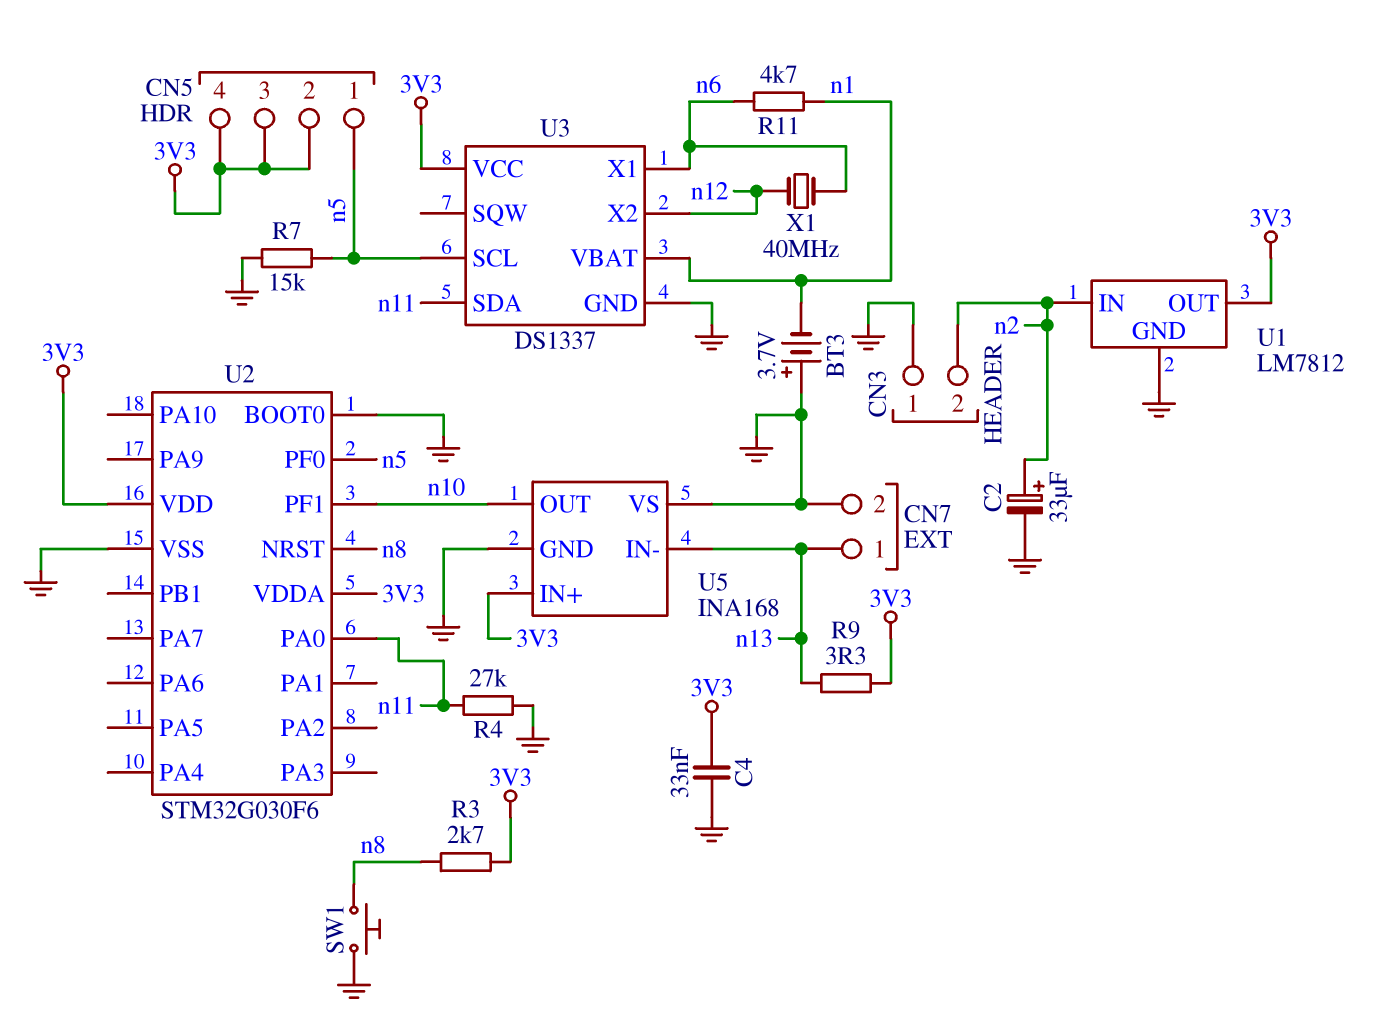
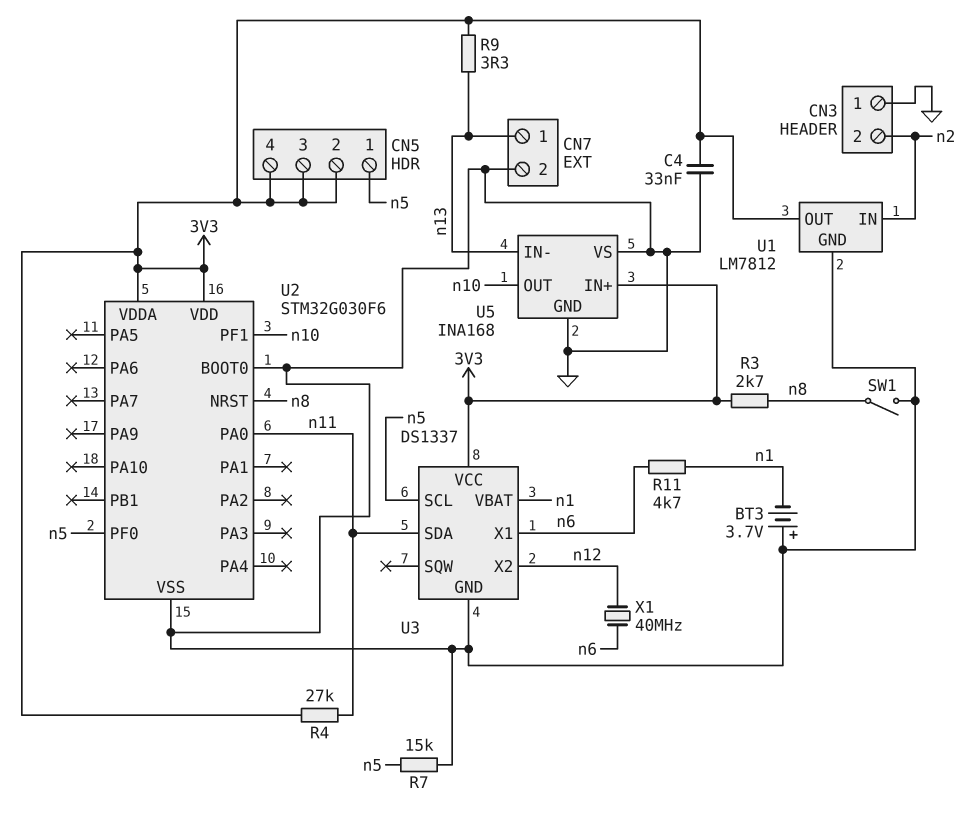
C2: 33uF (plus n2, minus GND) -> none
R4: 27k (GND, n11) -> 27k (3V3, n11)
SW1: button (GND, n8) -> switch (GND, n8)

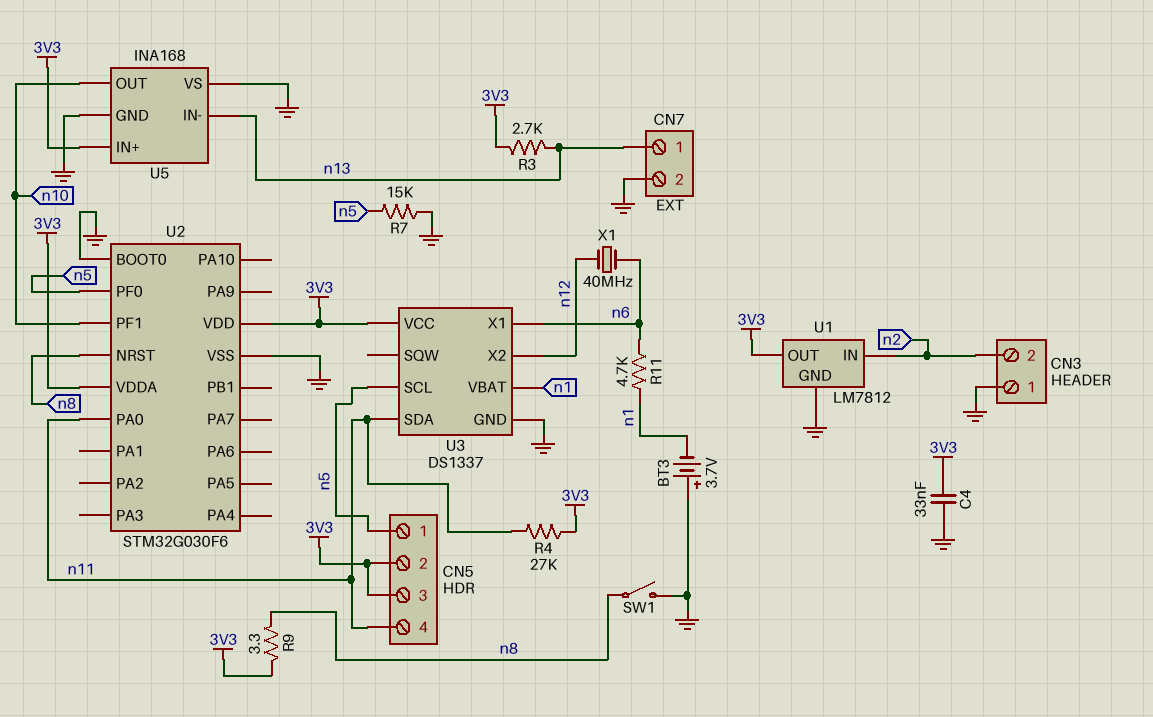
CN5 pin 4: 3V3 -> n11
R3: 2.7k (3V3, n8) -> 2.7k (3V3, n13)
R9: 3.3 (3V3, n13) -> 3.3 (3V3, n8)

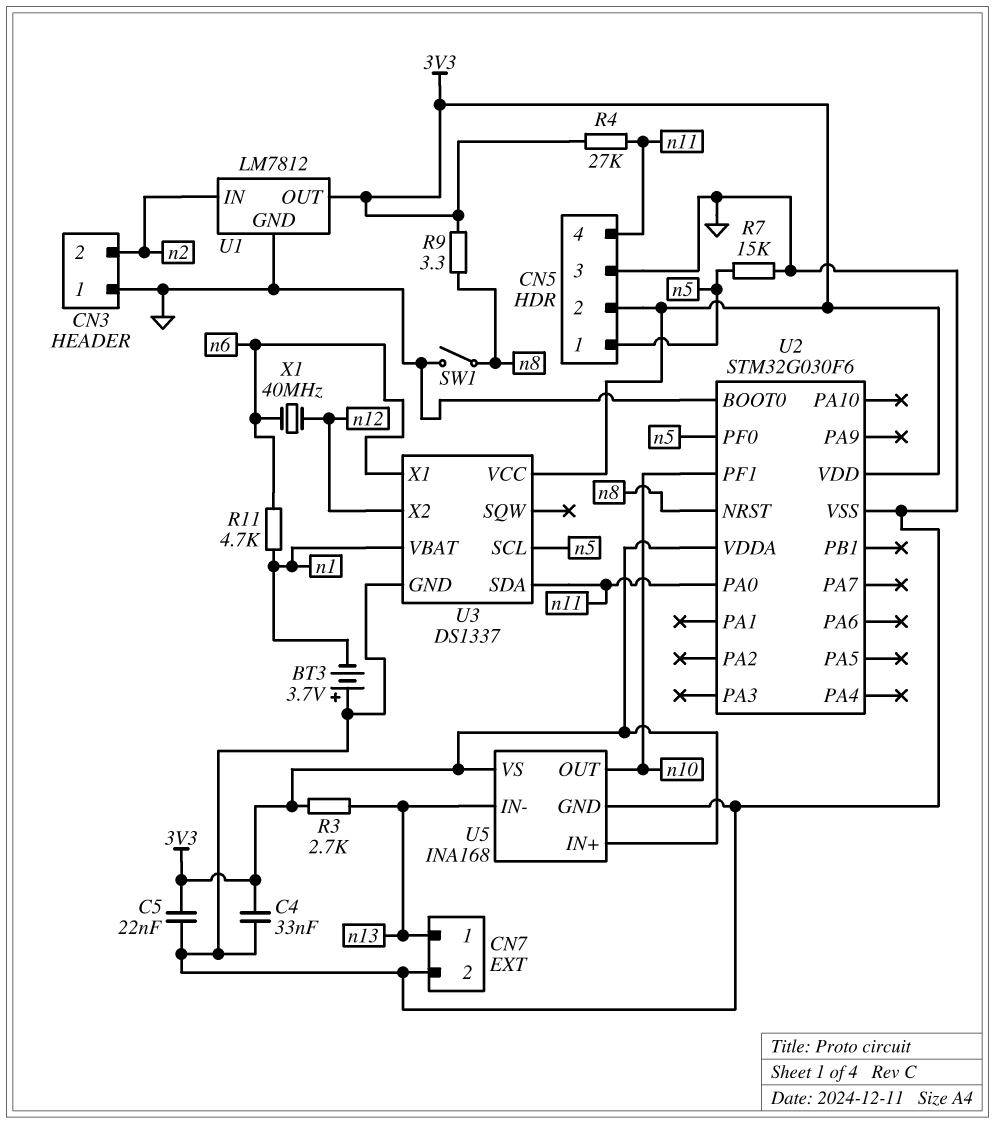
C5: none -> 22nF (3V3, GND)
CN5 pin 3: 3V3 -> GND
U5 pin VS: GND -> 3V3

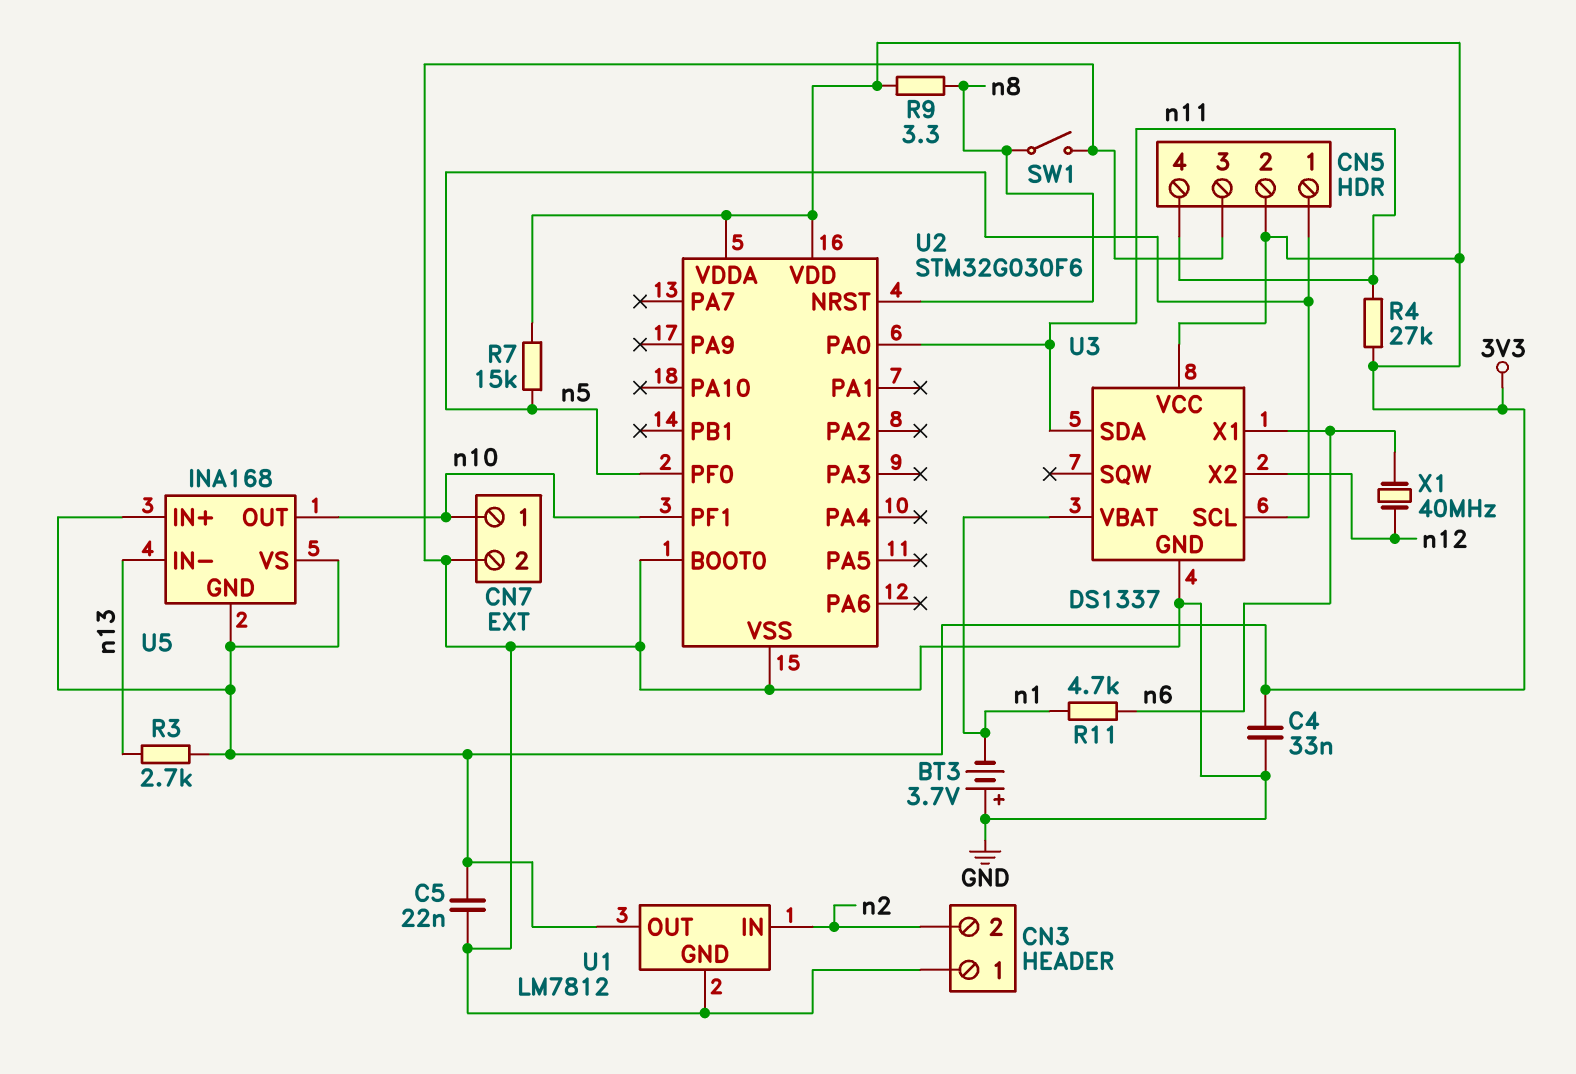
CN7 pin 1: n13 -> n10
R7: 15k (GND, n5) -> 15k (3V3, n5)
U5 pin GND: GND -> 3V3

